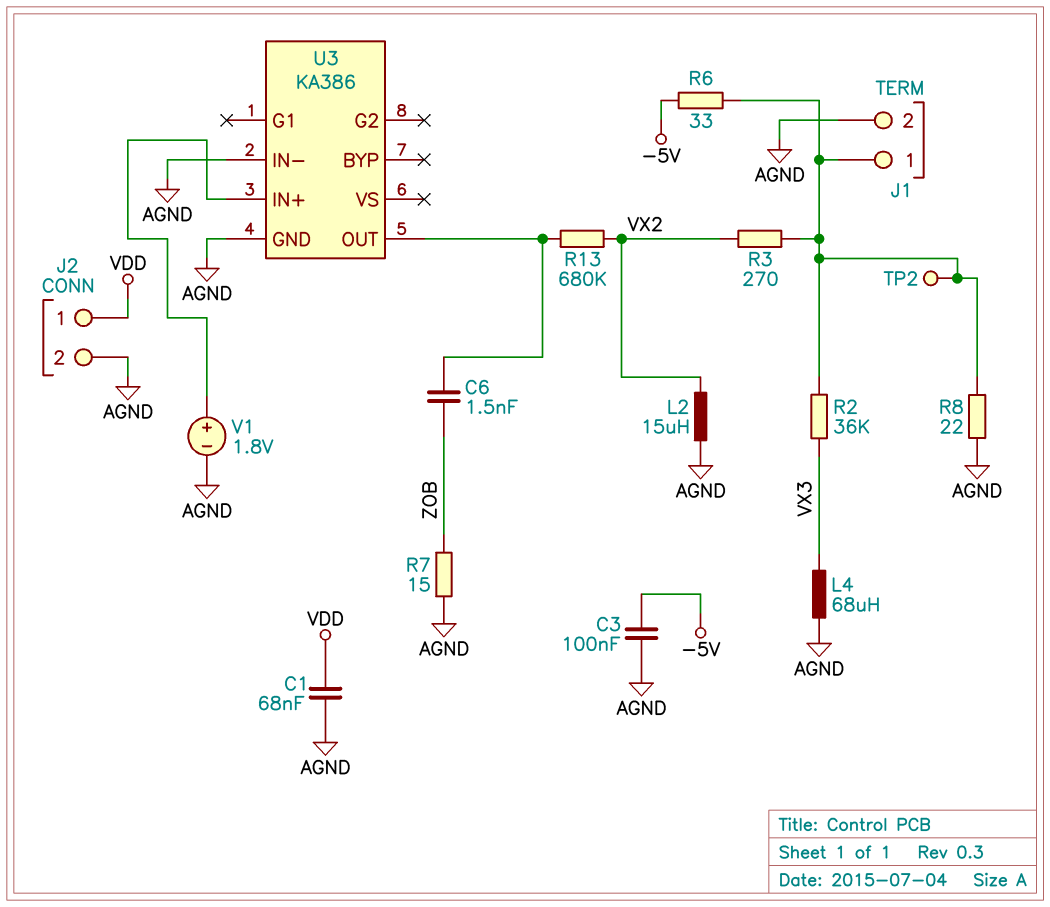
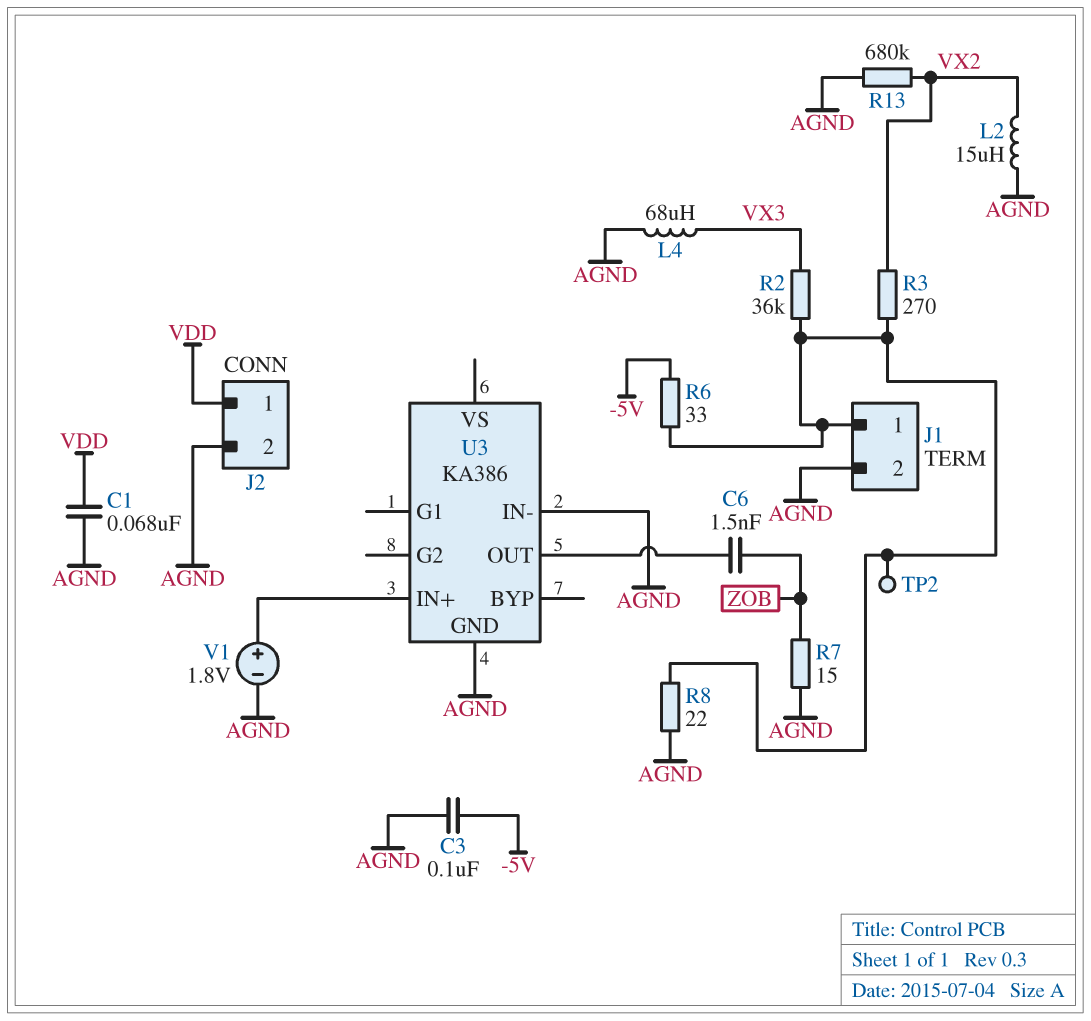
R13: 680k (U3/OUT, VX2) -> 680k (AGND, VX2)

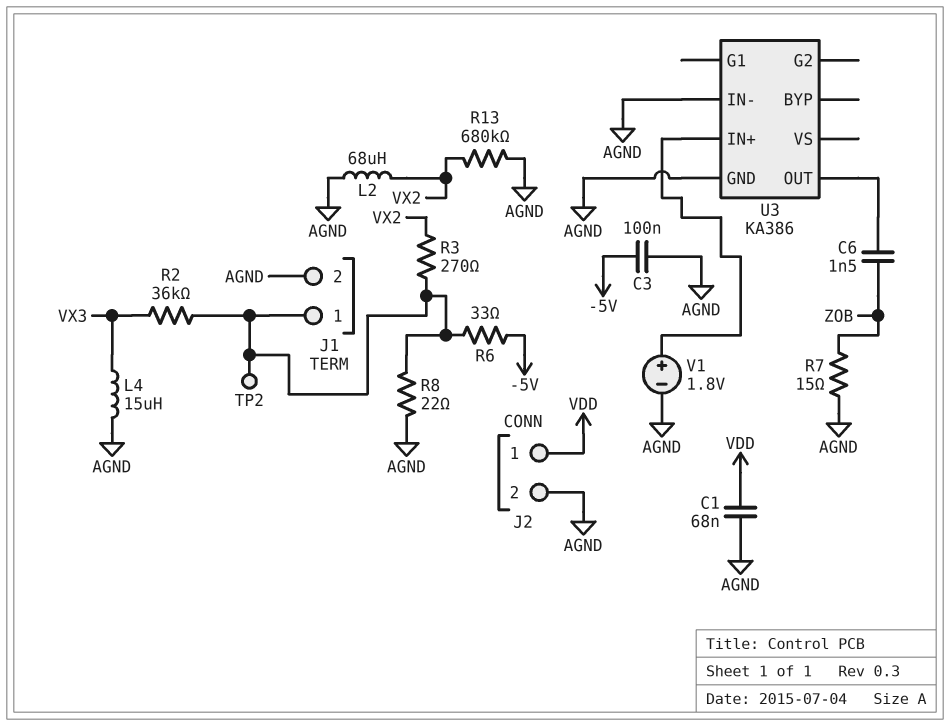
L2: 15uH (AGND, VX2) -> 68uH (AGND, VX2)
L4: 68uH (AGND, VX3) -> 15uH (AGND, VX3)

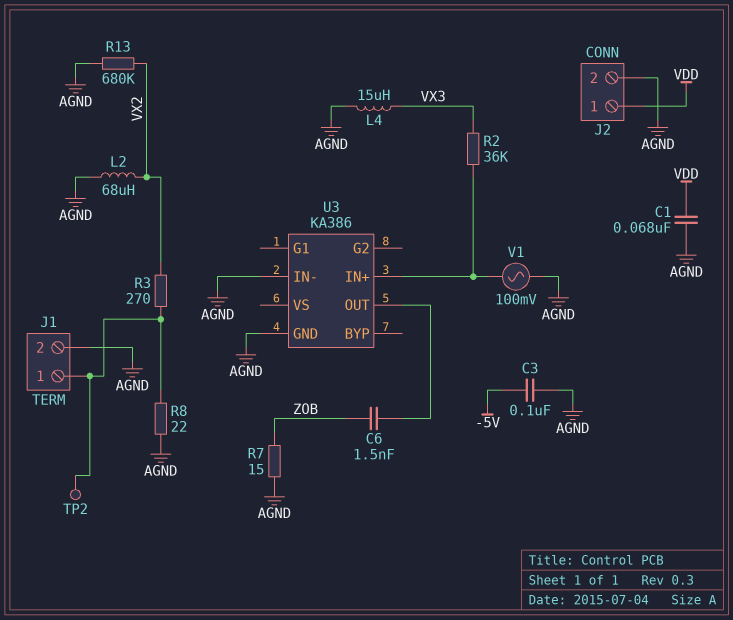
R2: 36k (J1/1, VX3) -> 36k (U3/IN+, VX3)
R6: 33 (-5V, J1/1) -> none
V1: 1.8V (plus U3/IN+, minus AGND) -> AC 100mV (AGND, U3/IN+)

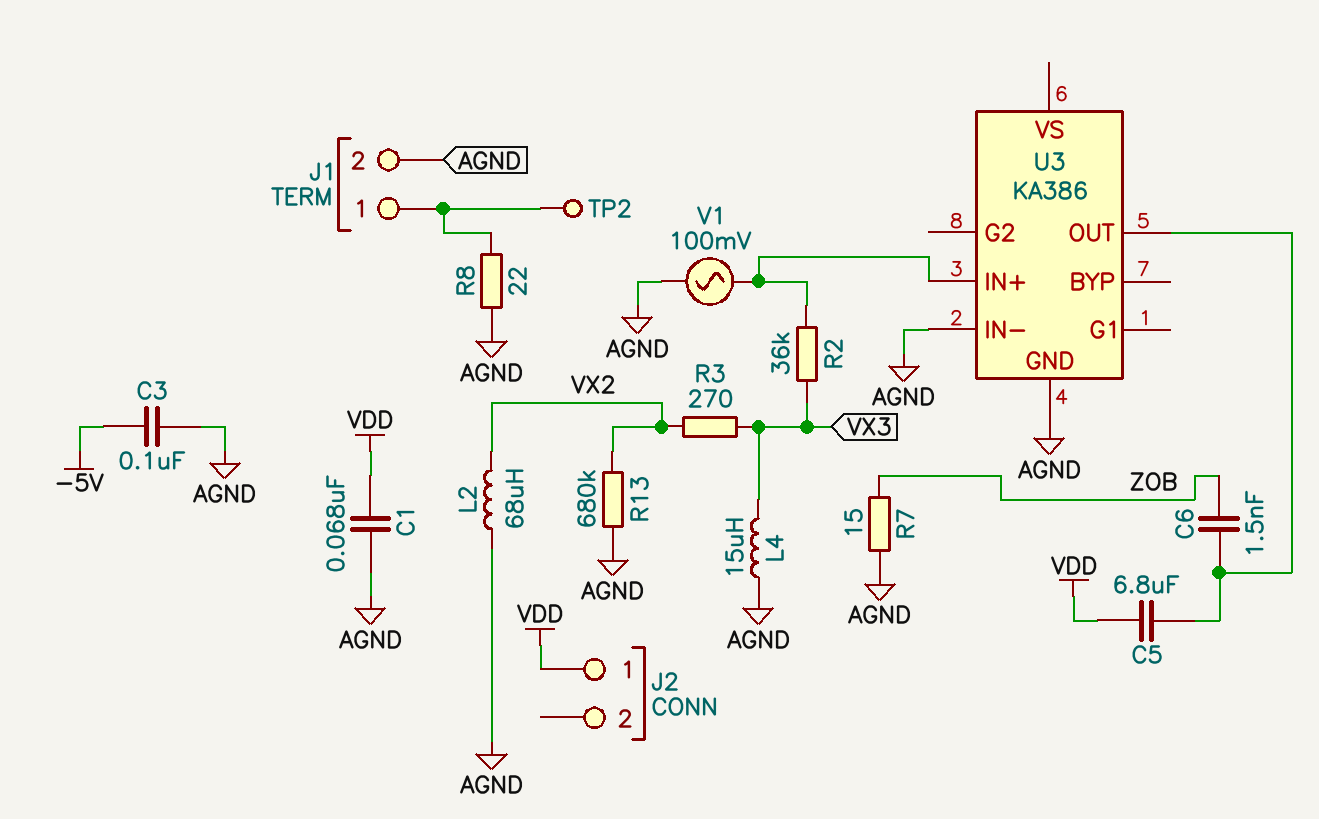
C5: none -> 6.8uF (U3/OUT, VDD)
J2 pin 2: AGND -> none
R3: 270 (J1/1, VX2) -> 270 (VX2, VX3)

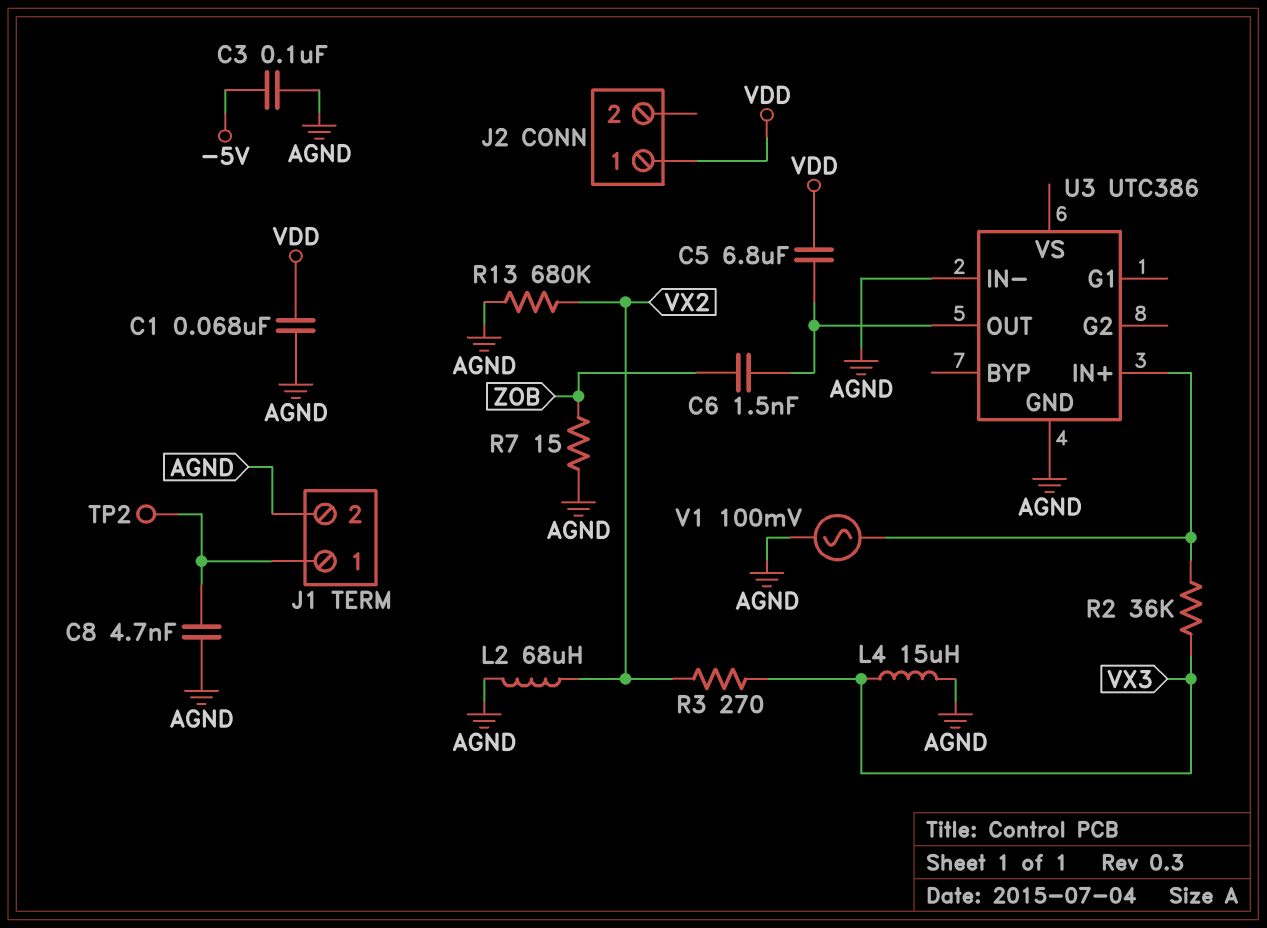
C8: none -> 4.7nF (AGND, J1/1)
R8: 22 (AGND, J1/1) -> none
U3: KA386 -> UTC386

